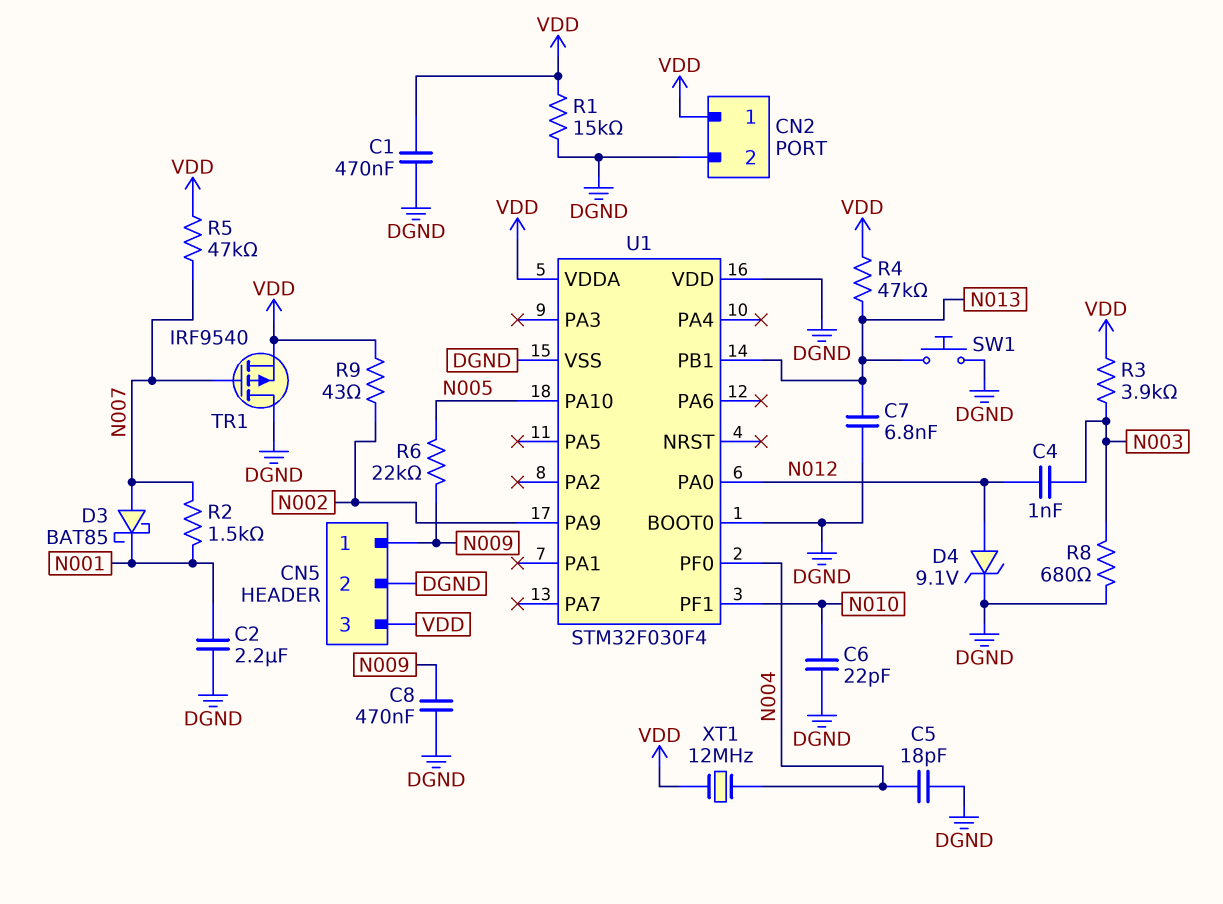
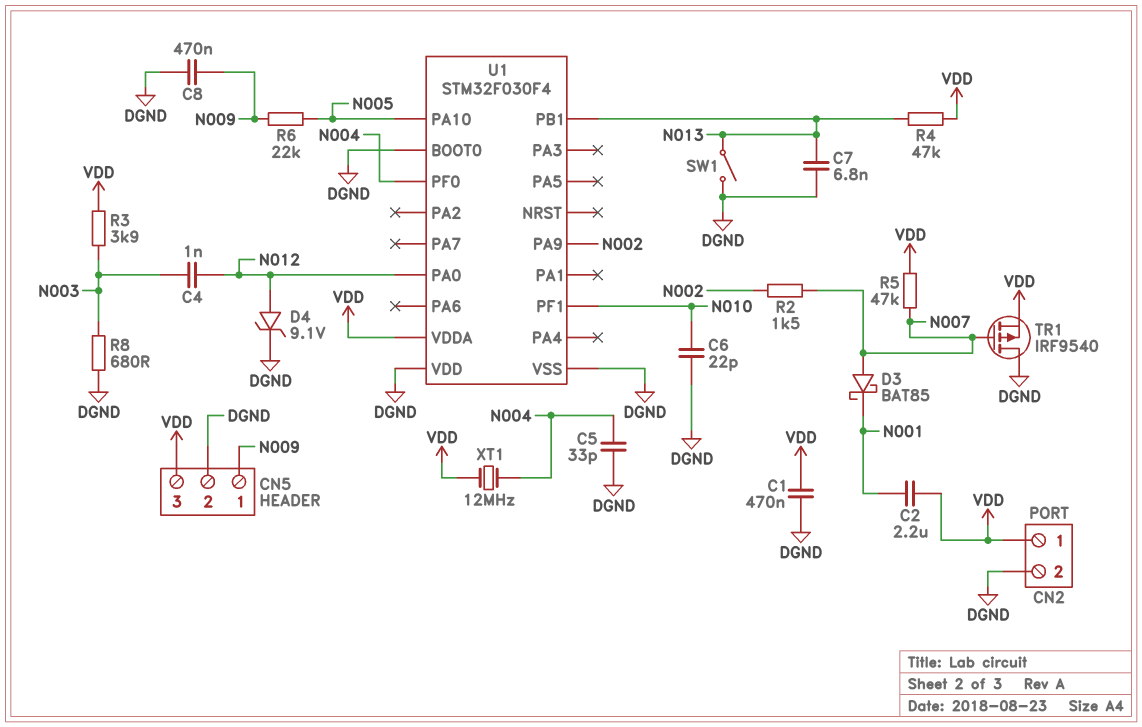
C2: 2.2uF (DGND, N001) -> 2.2uF (N001, VDD)
C5: 18pF (DGND, N004) -> 33pF (DGND, N004)
R1: 15k (DGND, VDD) -> none
R2: 1.5k (N001, N007) -> 1.5k (N002, N007)
R9: 43 (N002, VDD) -> none
SW1: button (DGND, N013) -> switch (DGND, N013)

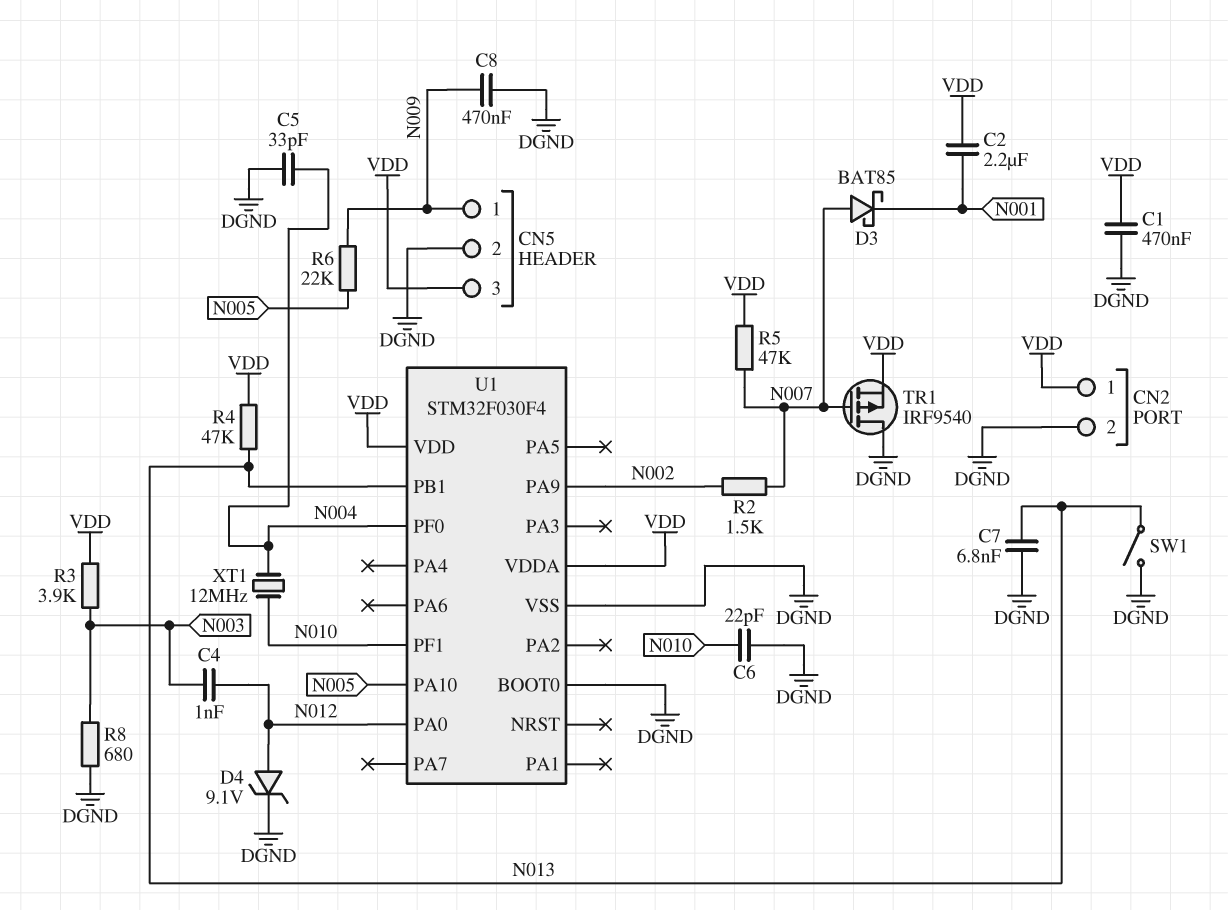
U1 pin VDD: DGND -> VDD
XT1: 12MHz (N004, VDD) -> 12MHz (N004, N010)

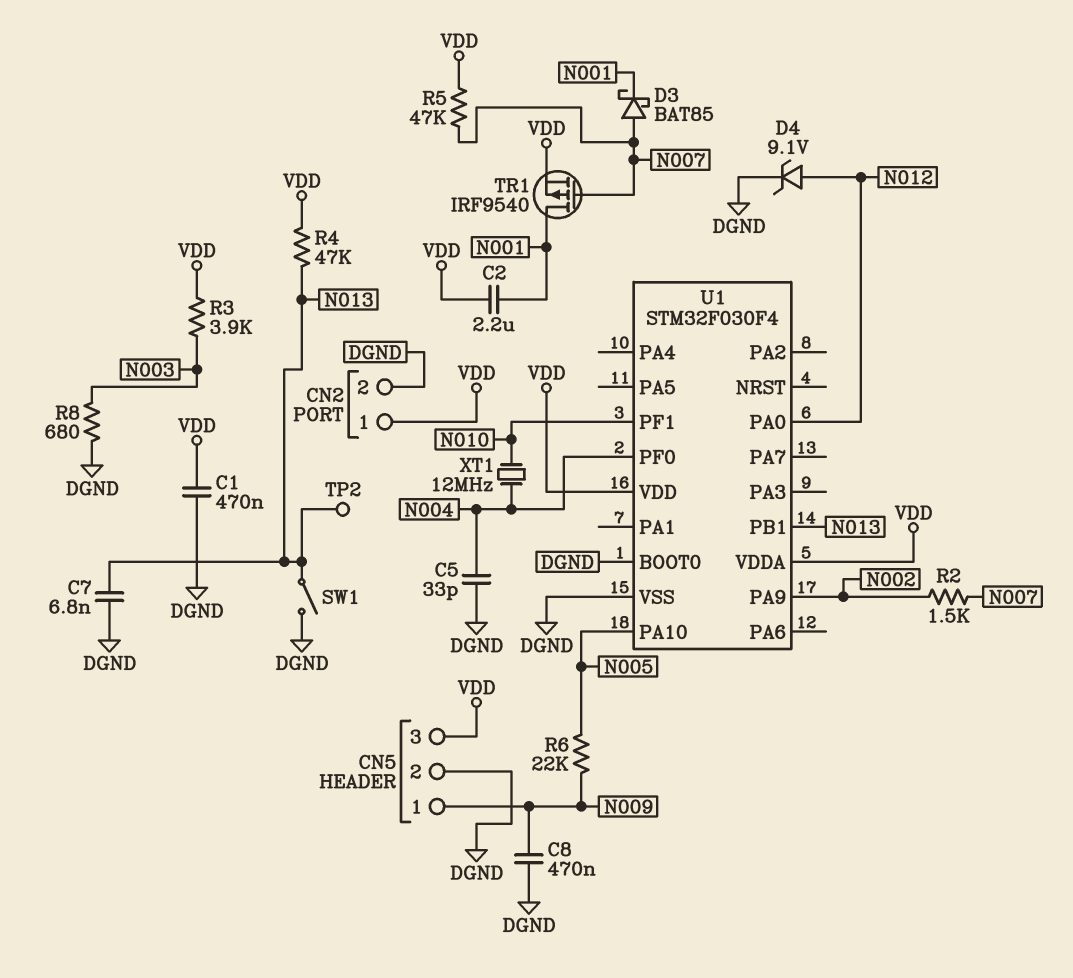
C4: 1nF (N003, N012) -> none
C6: 22pF (DGND, N010) -> none
TP2: none -> test point (N013)
TR1: PMOS IRF9540 (G N007, D DGND, S VDD) -> PMOS IRF9540 (G N007, D N001, S VDD)

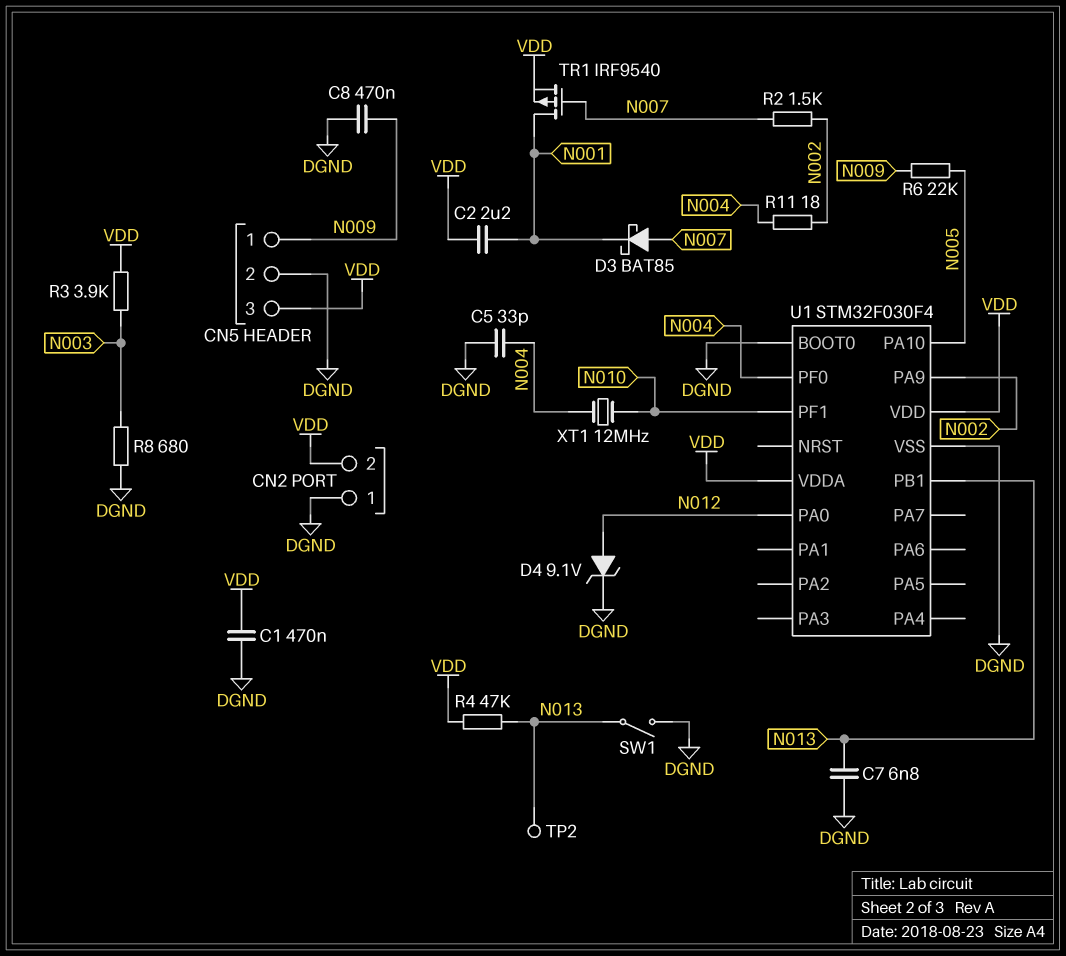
CN2 pin 1: VDD -> DGND
CN2 pin 2: DGND -> VDD
R5: 47k (N007, VDD) -> none
R11: none -> 18 (N002, N004)

